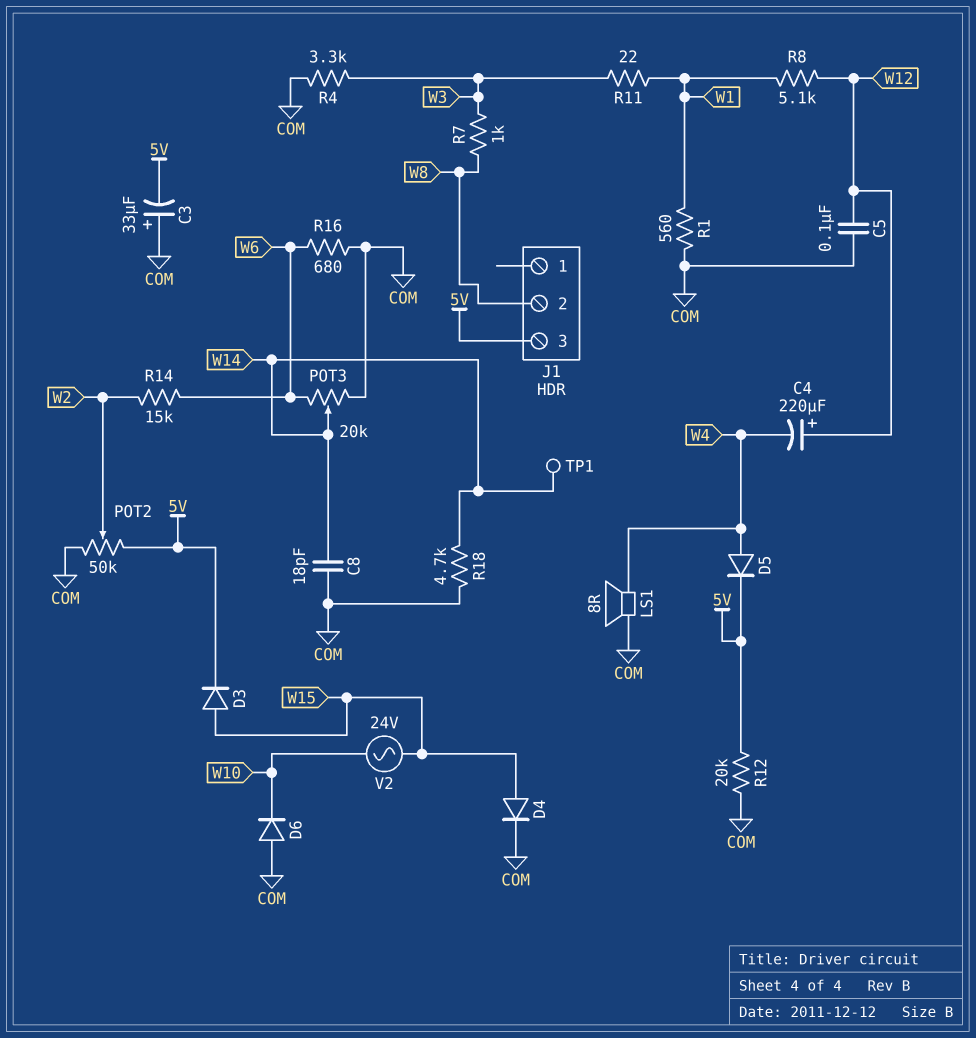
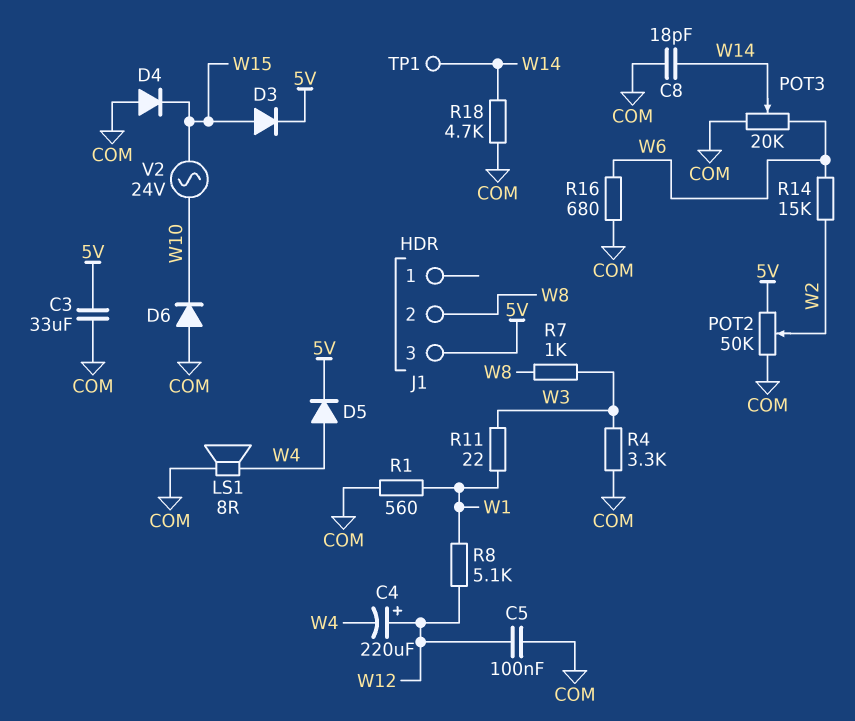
C3: 33uF (plus COM, minus 5V) -> 33uF (5V, COM)
D4: diode (A W15, K COM) -> diode (A COM, K W15)
R12: 20k (5V, COM) -> none

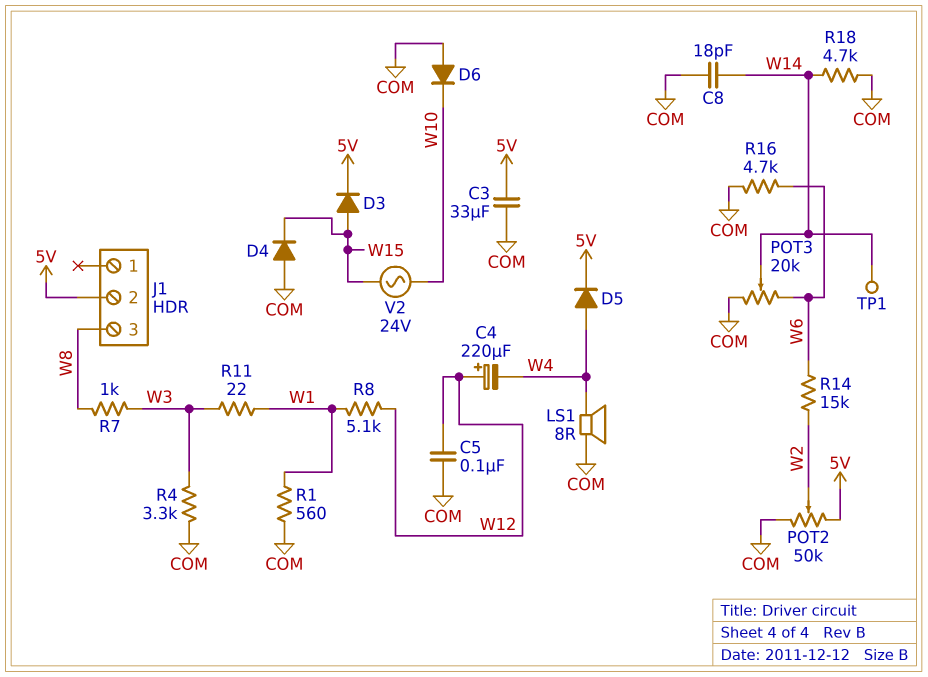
J1 pin 2: W8 -> 5V
J1 pin 3: 5V -> W8
R16: 680 (COM, W6) -> 4.7k (COM, W6)

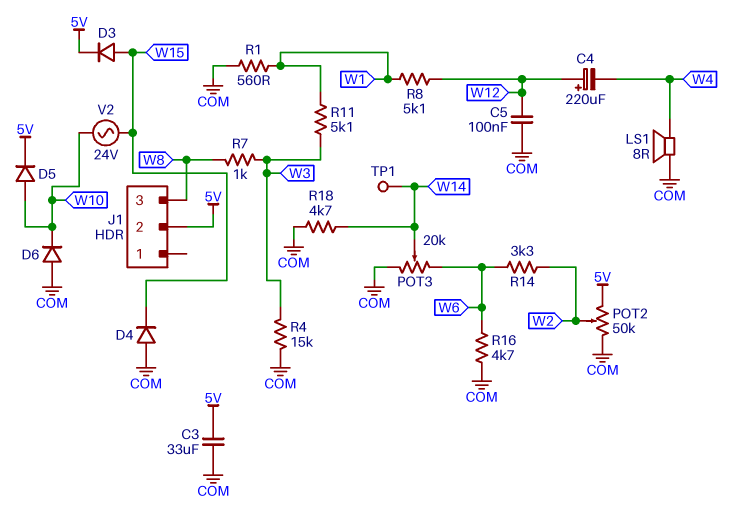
C8: 18pF (COM, W14) -> none
D5: diode (A W4, K 5V) -> diode (A W10, K 5V)
R4: 3.3k (COM, W3) -> 15k (COM, W3)
R11: 22 (W1, W3) -> 5.1k (W1, W3)
R14: 15k (W2, W6) -> 3.3k (W2, W6)

